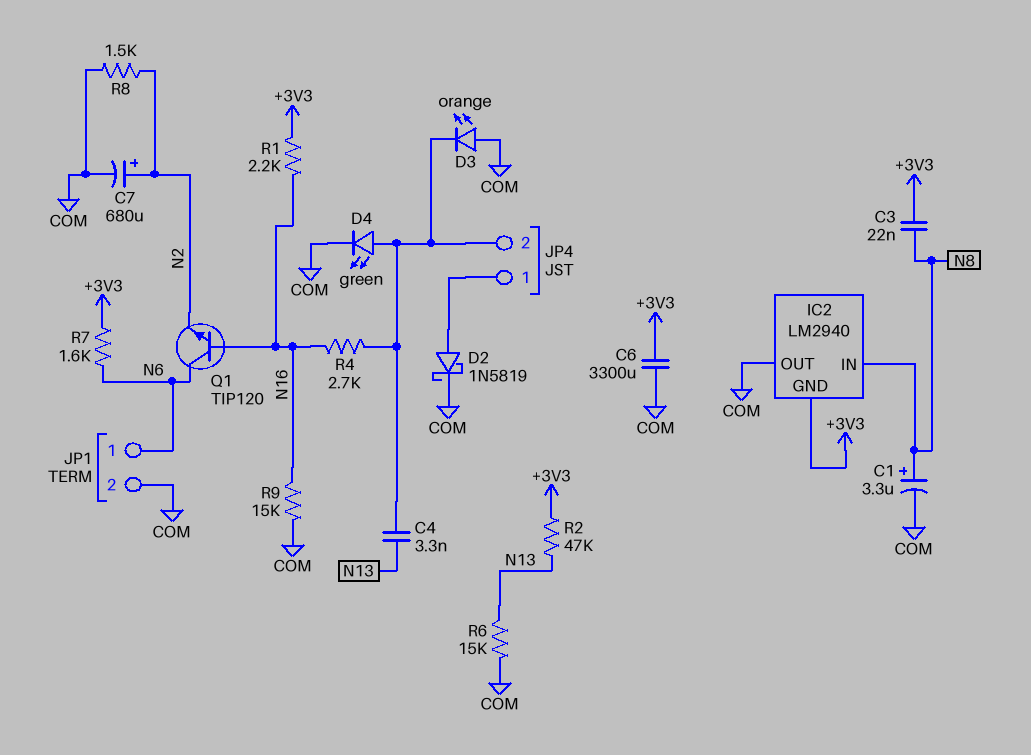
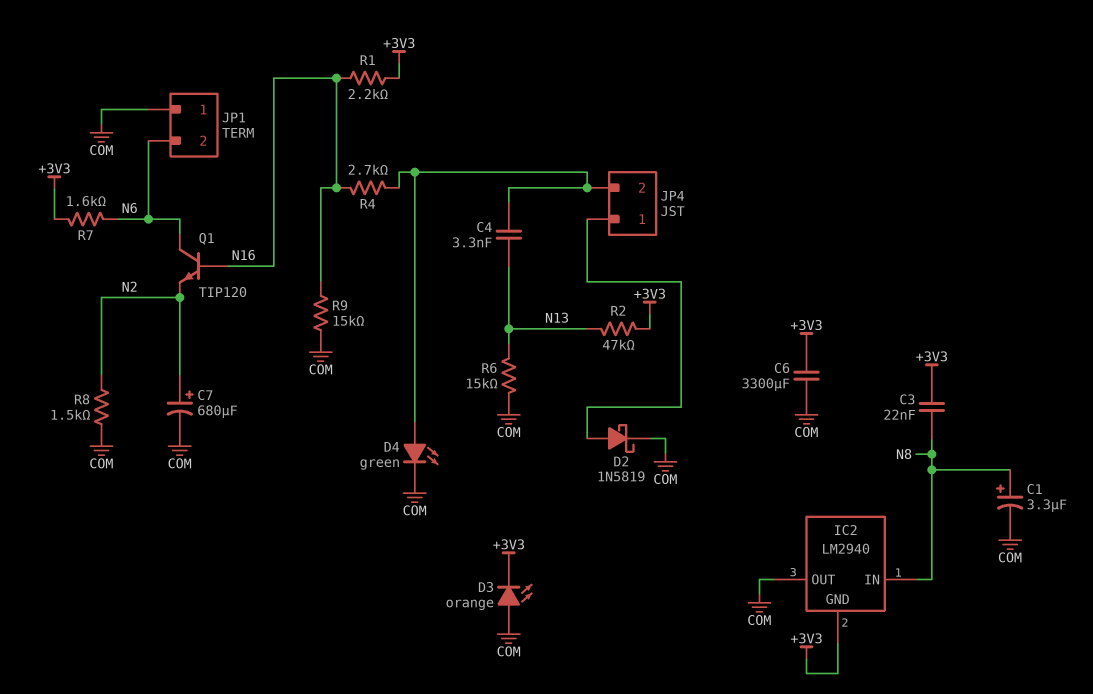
D3: LED orange (A COM, K JP4/2) -> LED orange (A COM, K +3V3)
JP1 pin 1: N6 -> COM
JP1 pin 2: COM -> N6

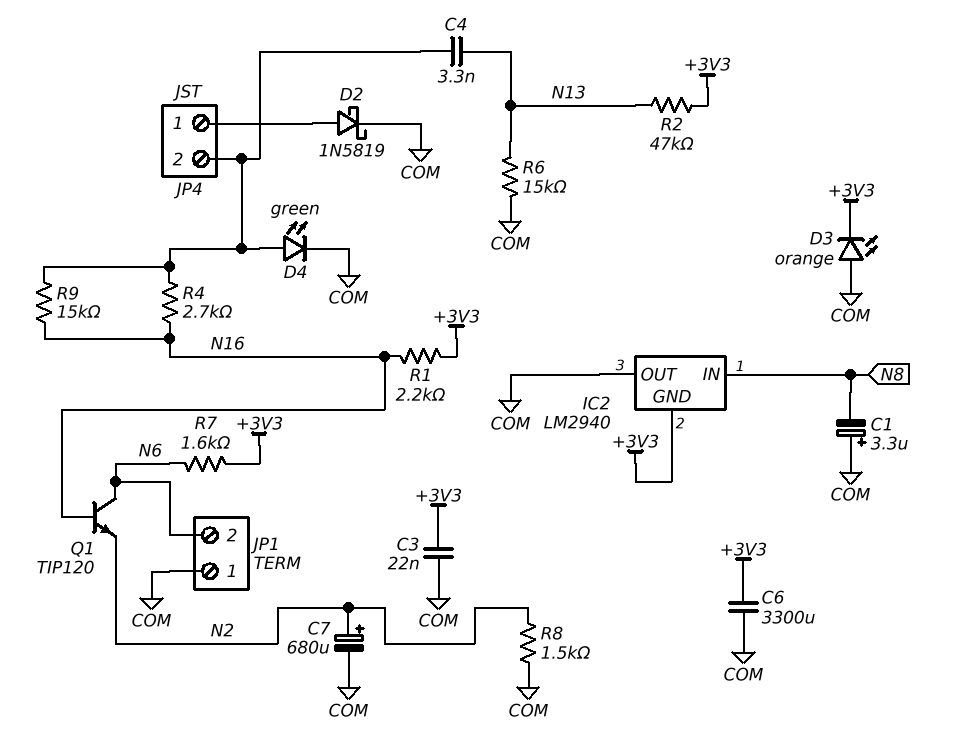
C1: 3.3uF (plus N8, minus COM) -> 3.3uF (plus COM, minus N8)
C3: 22nF (+3V3, N8) -> 22nF (+3V3, COM)
R9: 15k (COM, N16) -> 15k (JP4/2, N16)

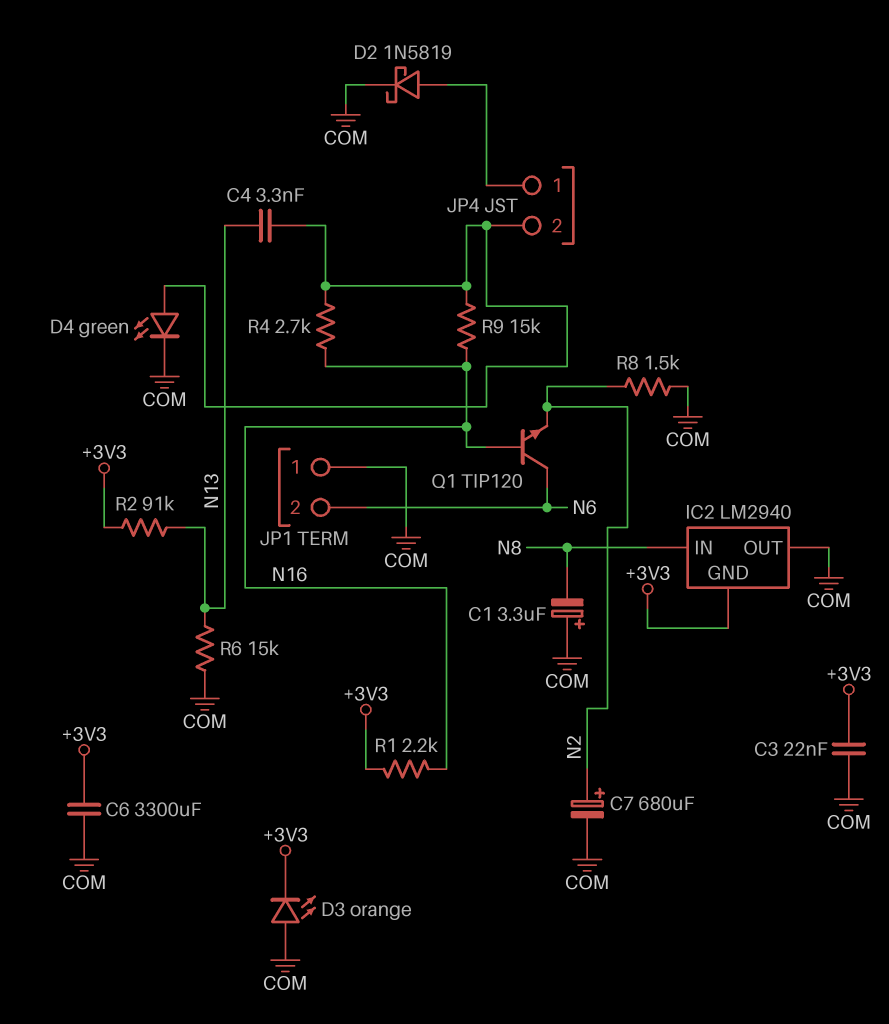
R2: 47k (+3V3, N13) -> 91k (+3V3, N13)
R7: 1.6k (+3V3, N6) -> none

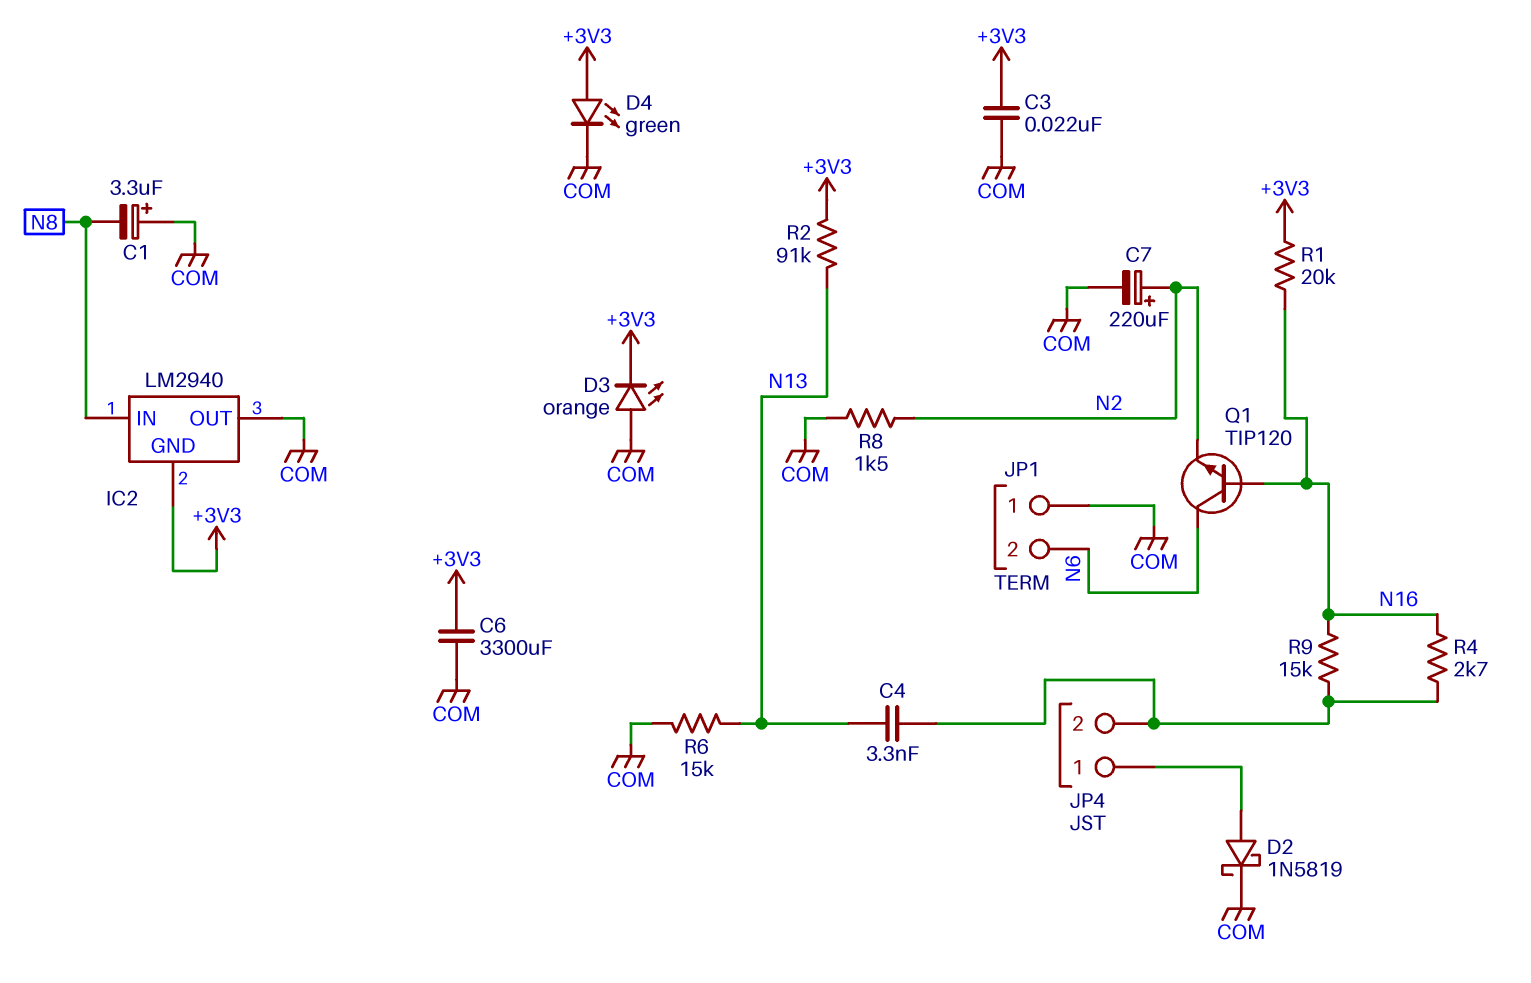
C7: 680uF (plus N2, minus COM) -> 220uF (plus N2, minus COM)
D4: LED green (A JP4/2, K COM) -> LED green (A +3V3, K COM)
R1: 2.2k (+3V3, N16) -> 20k (+3V3, N16)

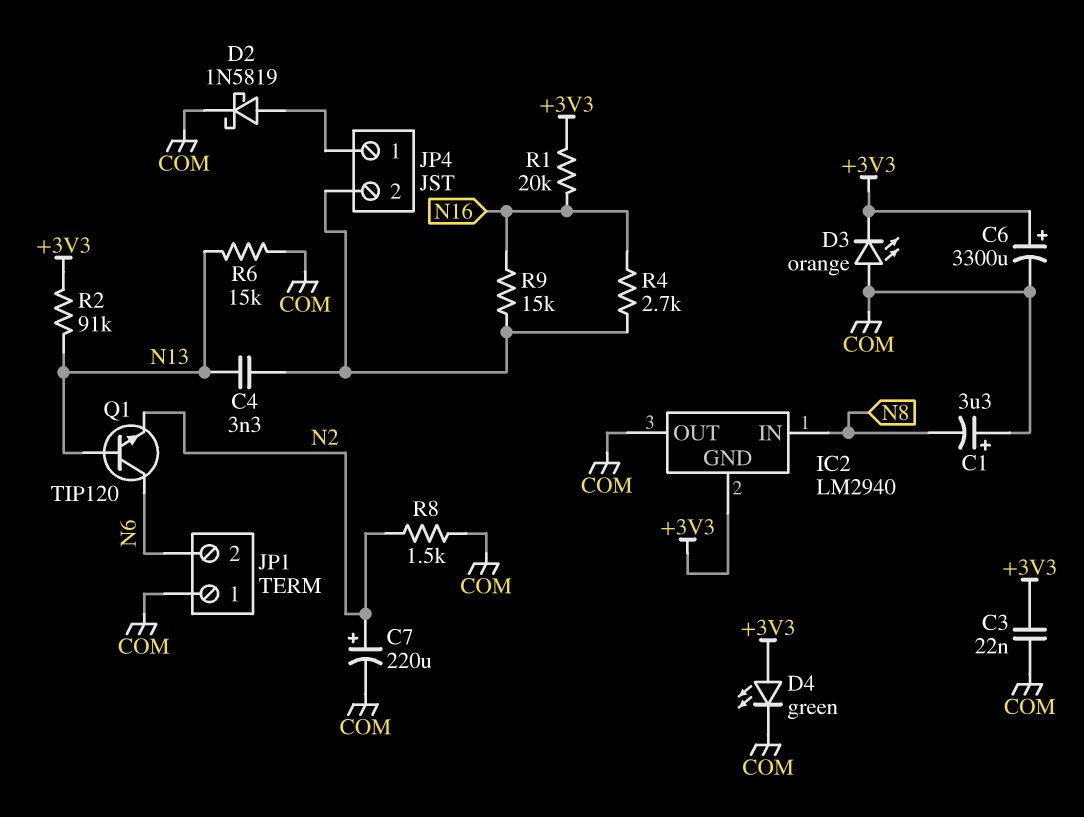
C6: 3300uF (+3V3, COM) -> 3300uF (plus +3V3, minus COM)
Q1: NPN TIP120 (B N16, C N6, E N2) -> NPN TIP120 (B N13, C N6, E N2)

